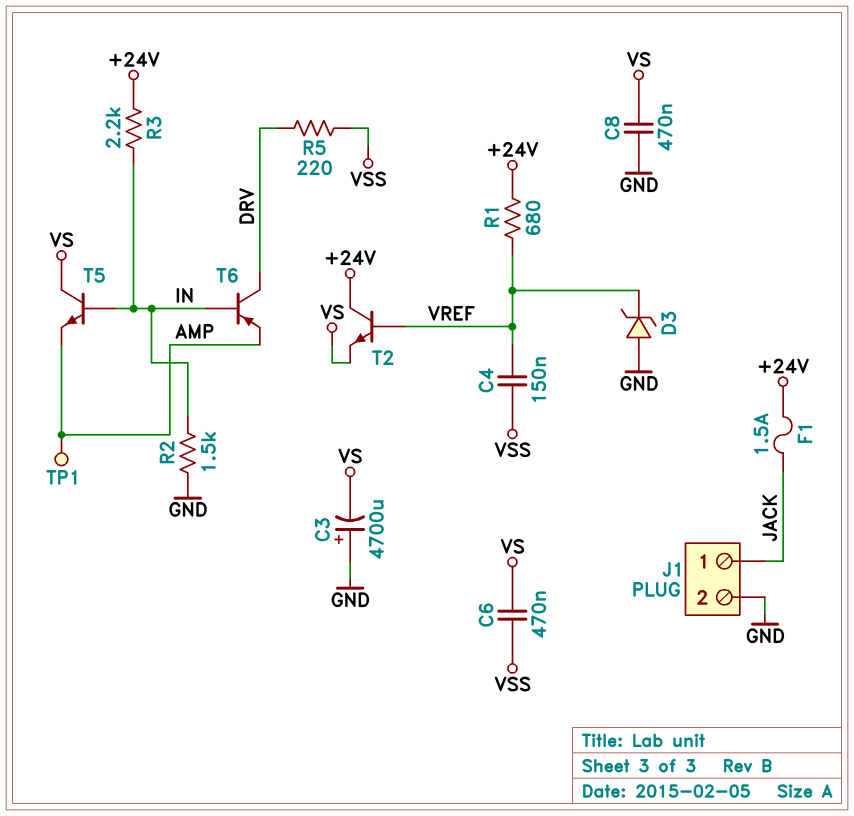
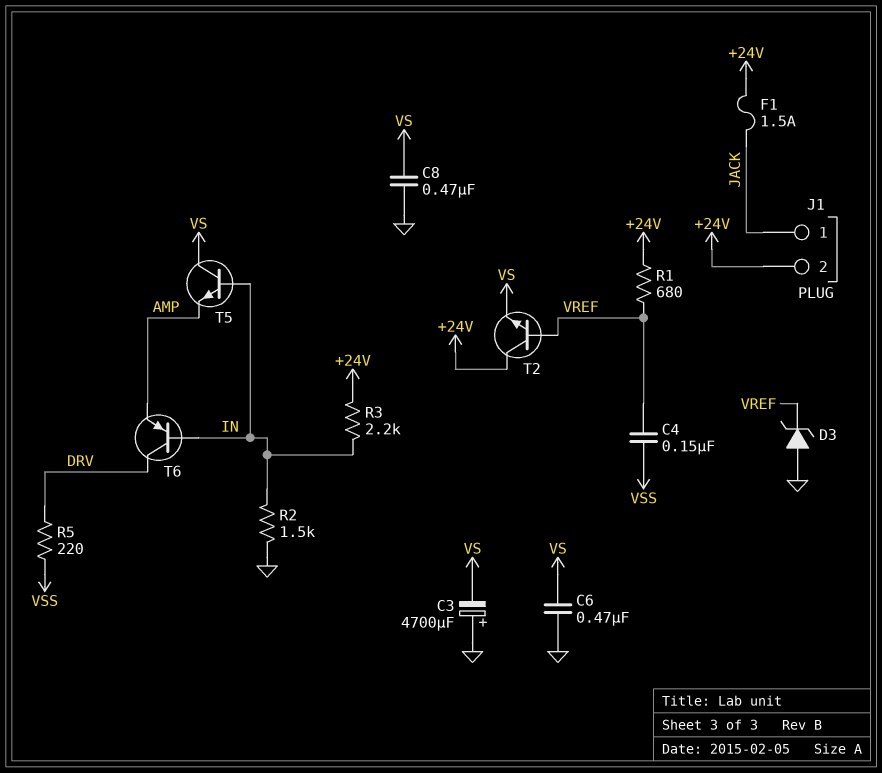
C6: 470nF (VS, VSS) -> 470nF (GND, VS)
J1 pin 2: GND -> +24V
TP1: test point (AMP) -> none

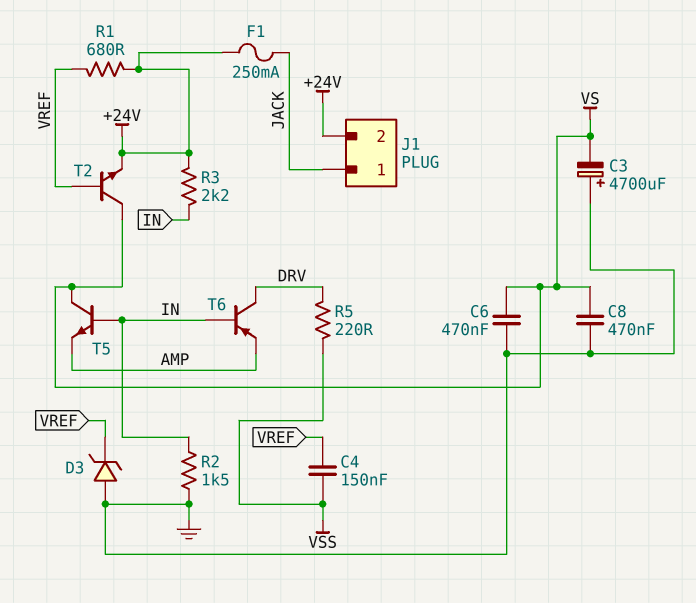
F1: 1.5A (+24V, JACK) -> 250mA (+24V, JACK)
T2: NPN (B VREF, C +24V, E VS) -> NPN (B VREF, C VS, E +24V)

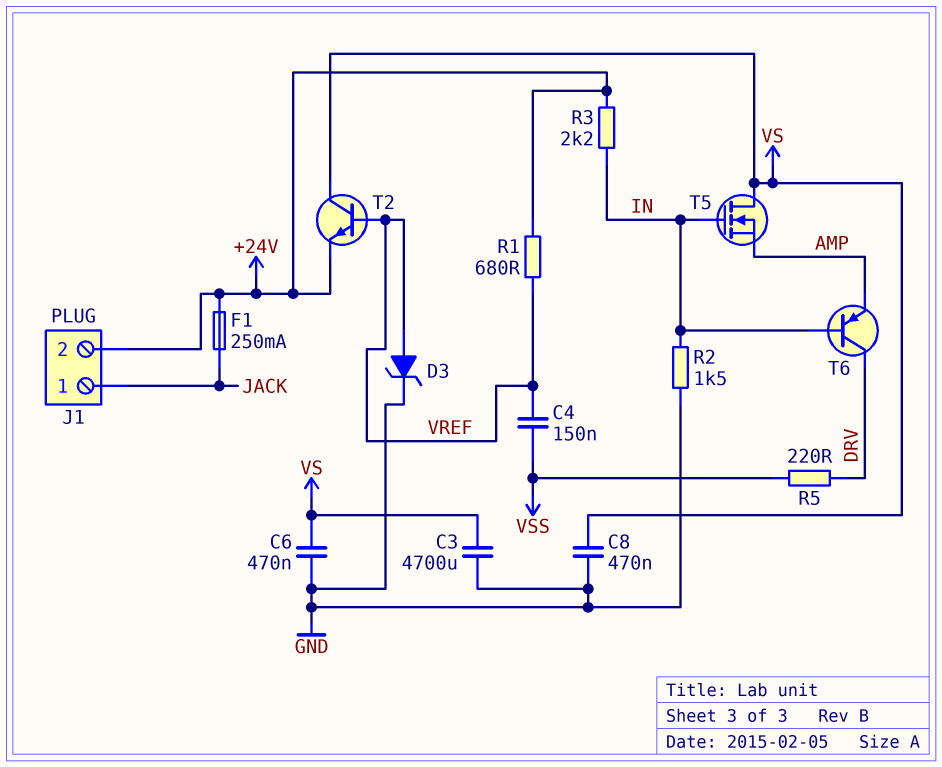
C3: 4700uF (plus GND, minus VS) -> 4700uF (GND, VS)
D3: zener (A GND, K VREF) -> zener (A VREF, K GND)
T5: NPN (B IN, C VS, E AMP) -> NMOS (G IN, D VS, S AMP)

